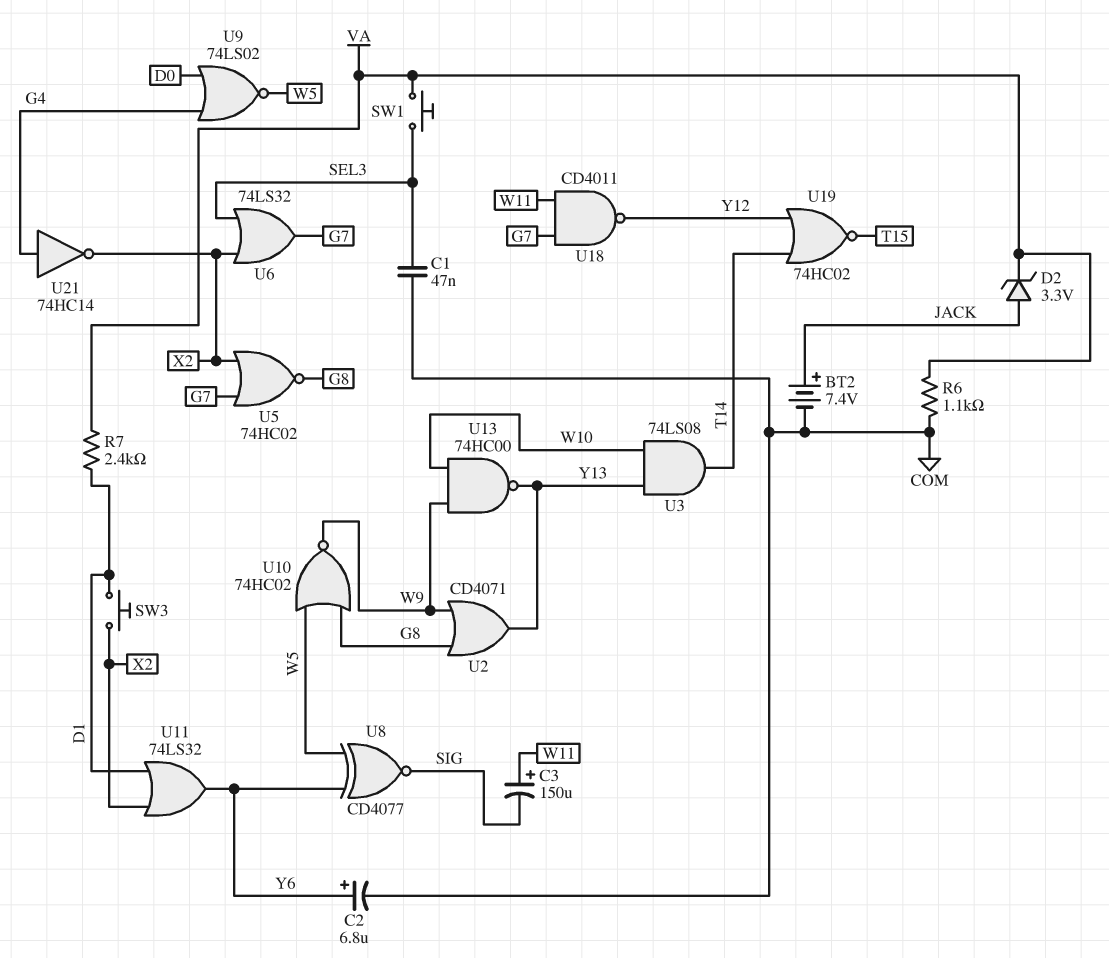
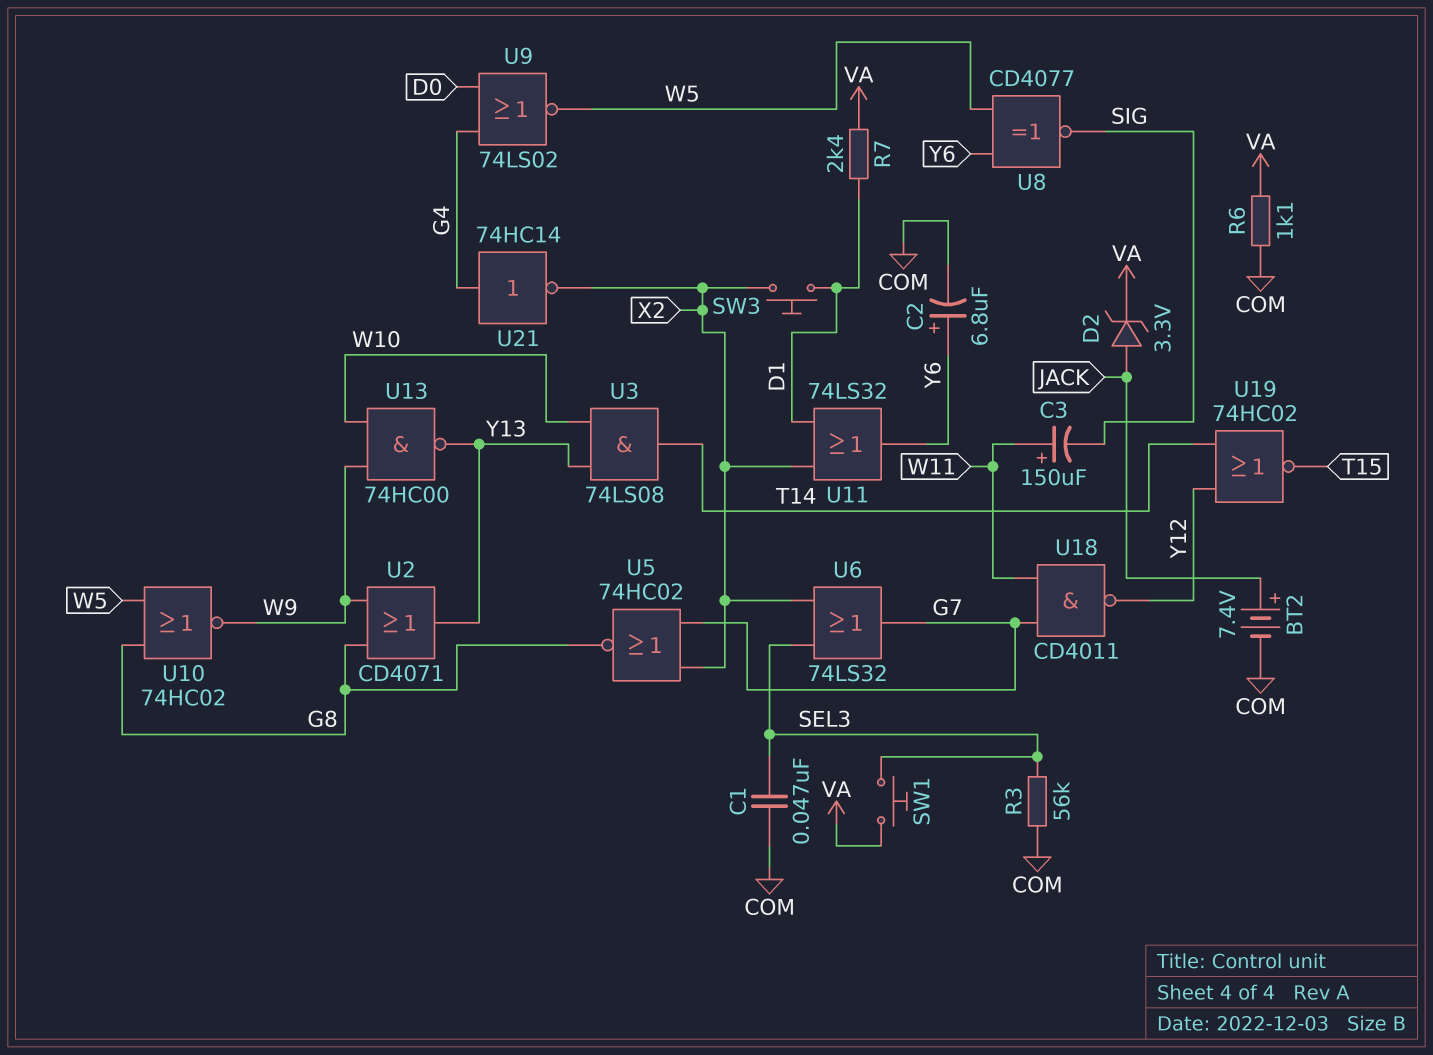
R3: none -> 56k (COM, SEL3)

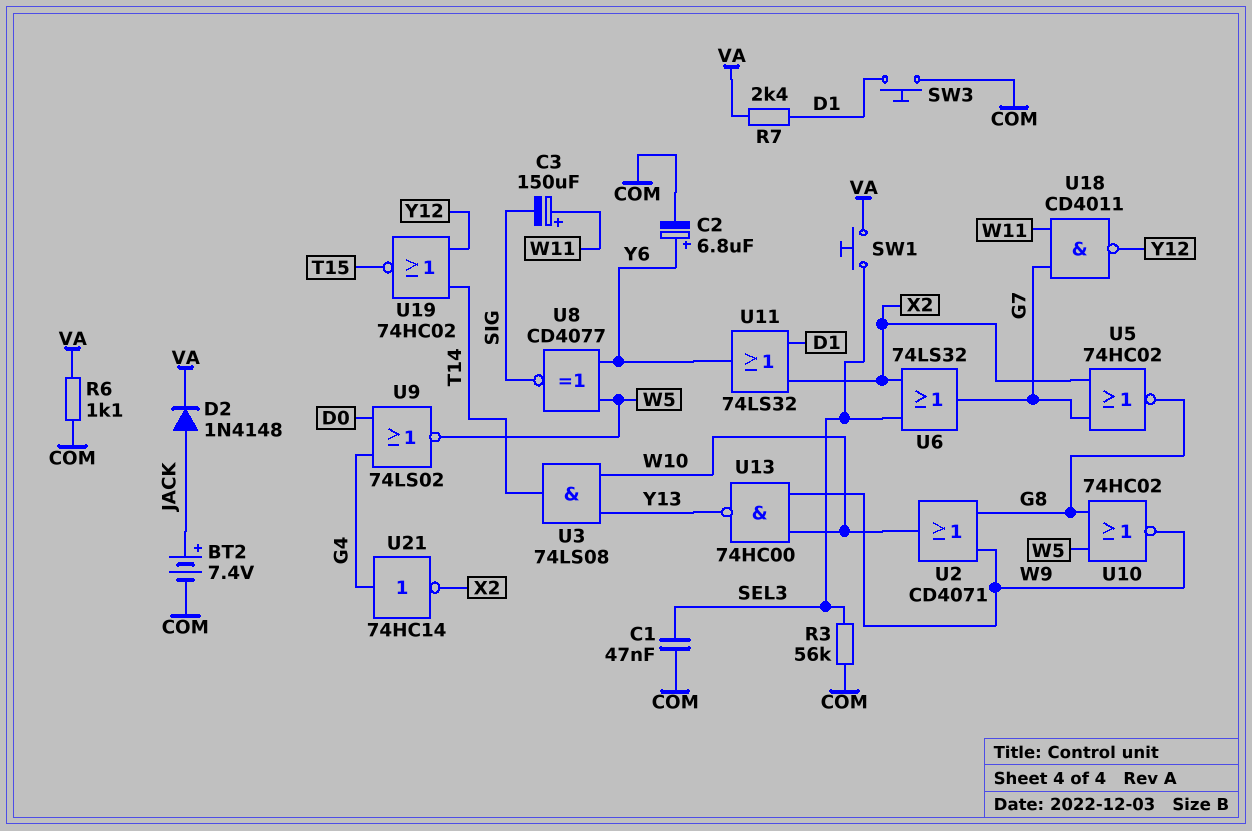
D2: zener 3.3V (A JACK, K VA) -> diode 1N4148 (A JACK, K VA)
SW3: button (D1, X2) -> button (COM, D1)
U2: OR CD4071 (in G8, in W9, out Y13) -> OR CD4071 (in G8, in W9, out W10)

